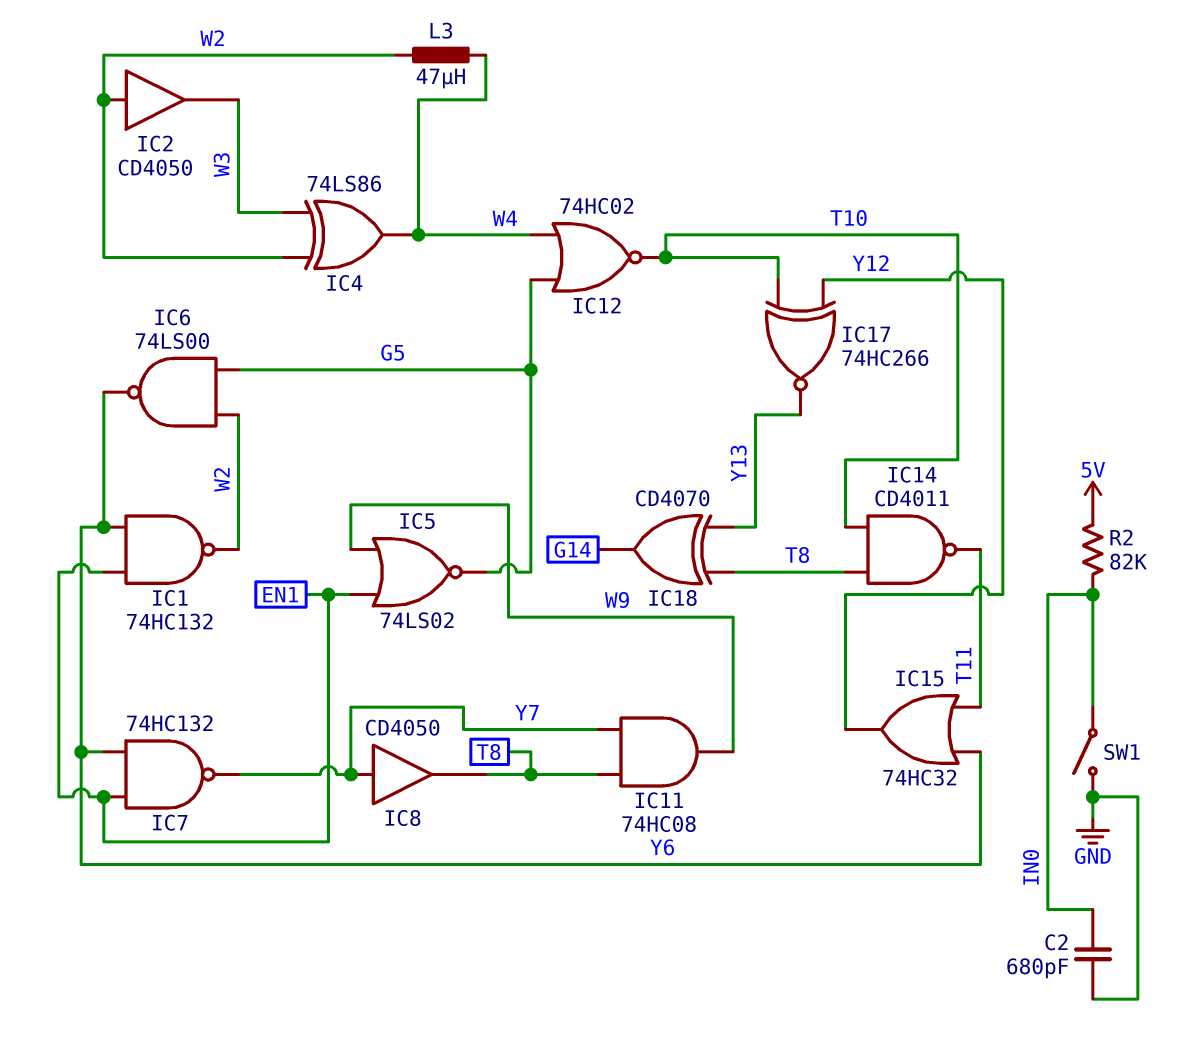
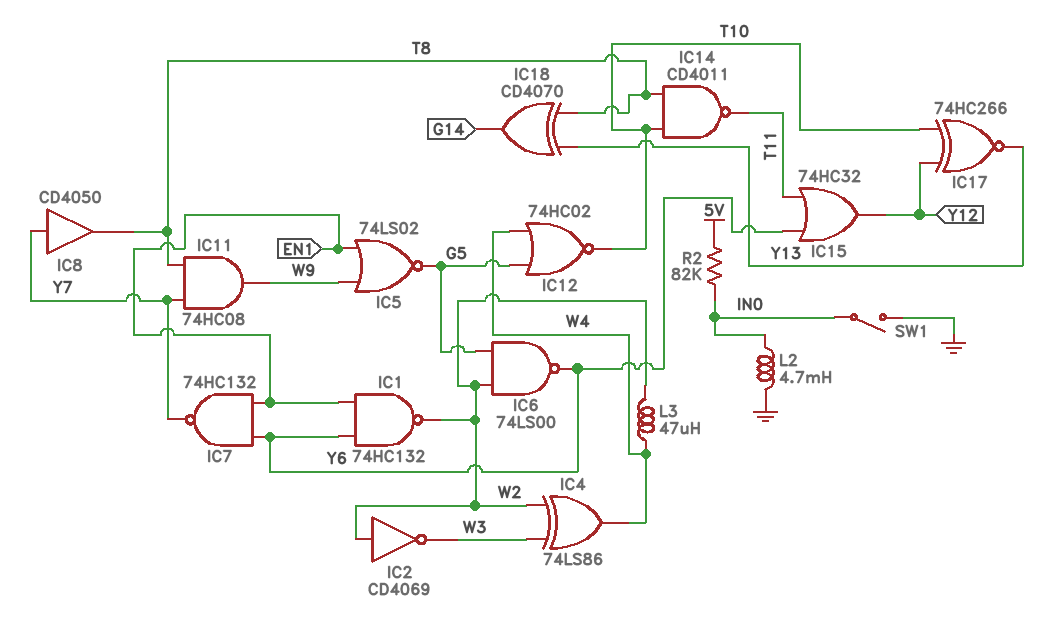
C2: 680pF (GND, IN0) -> none
IC2: buffer CD4050 (in W2, out W3) -> NOT CD4069 (in W2, out W3)
L2: none -> 4.7mH (GND, IN0)

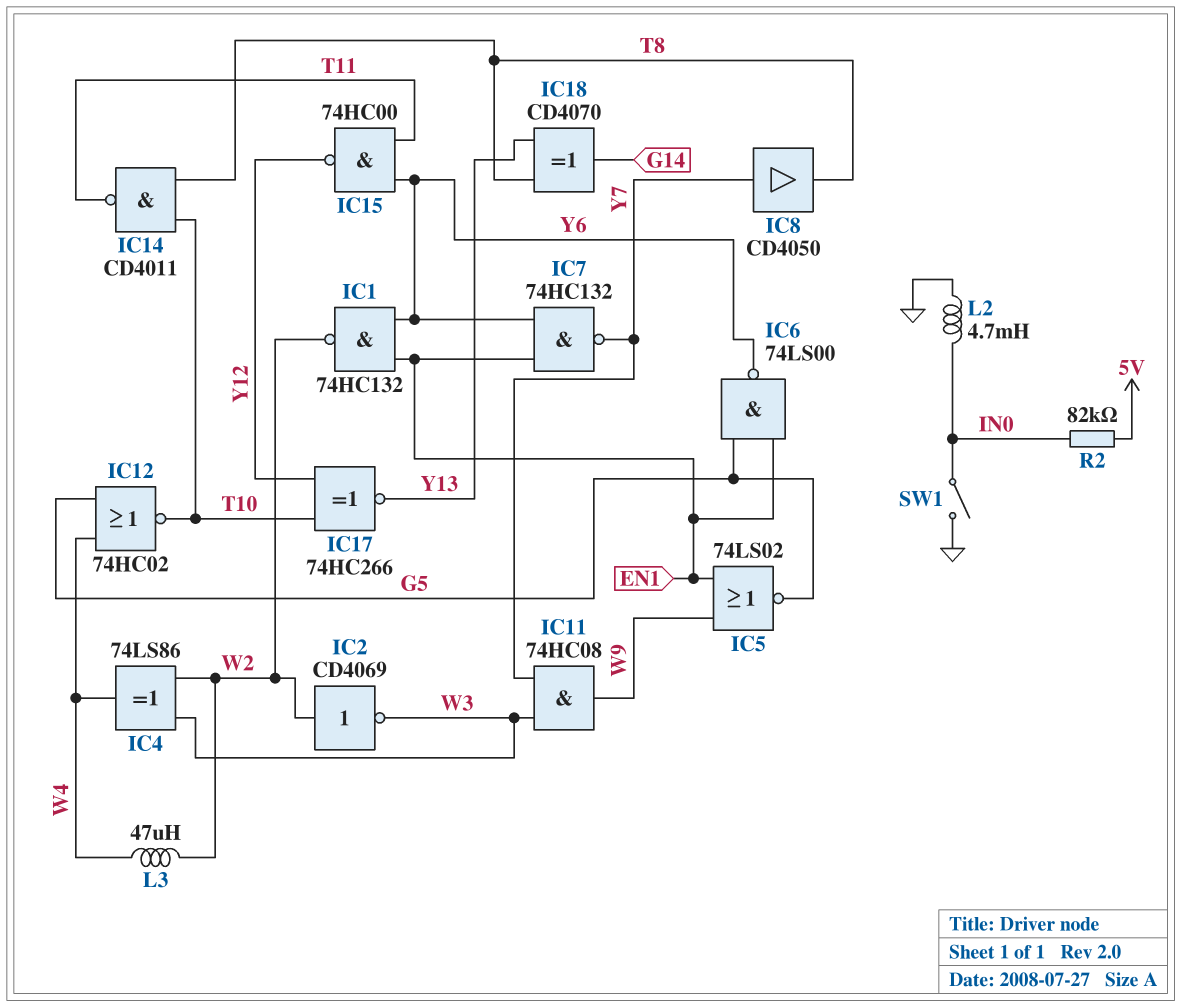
IC6: NAND 74LS00 (in G5, in W2, out Y6) -> NAND 74LS00 (in EN1, in G5, out Y6)
IC11: AND 74HC08 (in T8, in Y7, out W9) -> AND 74HC08 (in W3, in Y7, out W9)
IC15: OR 74HC32 (in T11, in Y6, out Y12) -> NAND 74HC00 (in T11, in Y6, out Y12)

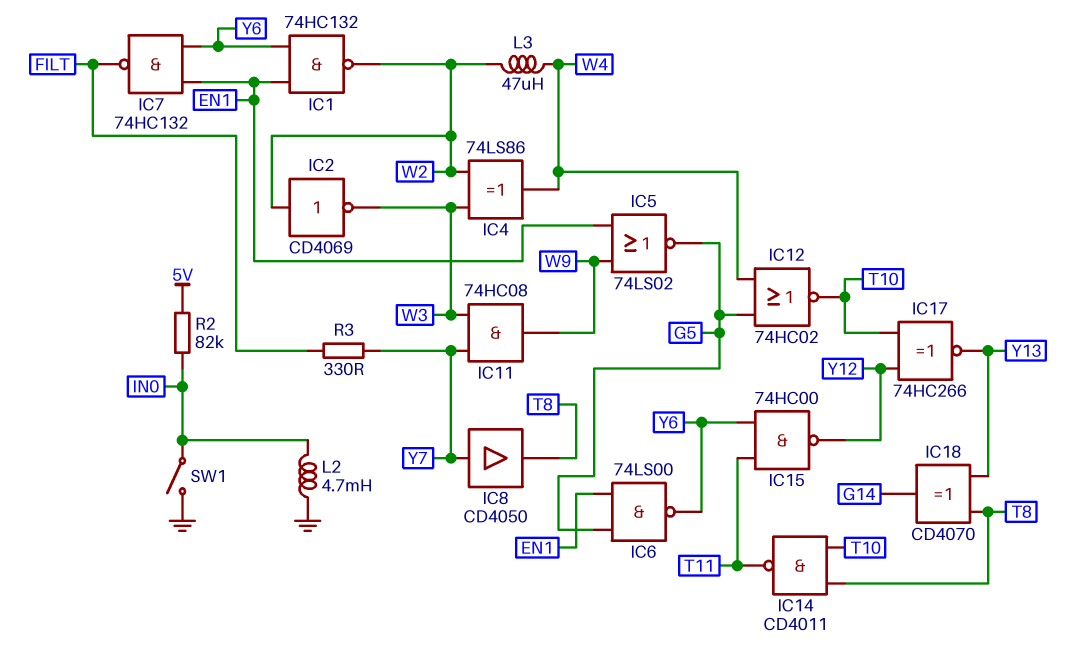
IC7: NAND 74HC132 (in EN1, in Y6, out Y7) -> NAND 74HC132 (in EN1, in Y6, out FILT)
R3: none -> 330 (FILT, Y7)

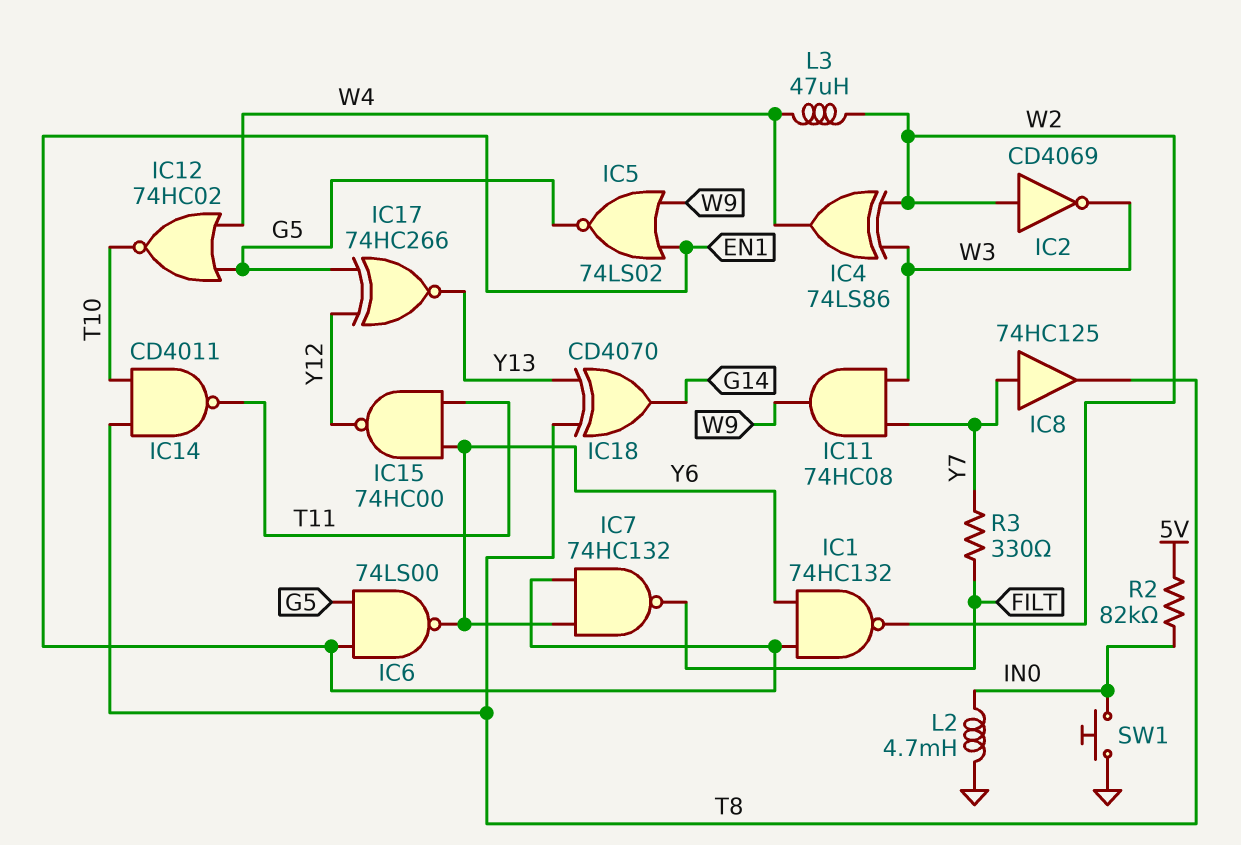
IC8: buffer CD4050 (in Y7, out T8) -> buffer 74HC125 (in Y7, out T8)
IC17: XNOR 74HC266 (in T10, in Y12, out Y13) -> XNOR 74HC266 (in G5, in Y12, out Y13)
SW1: switch (GND, IN0) -> button (GND, IN0)

